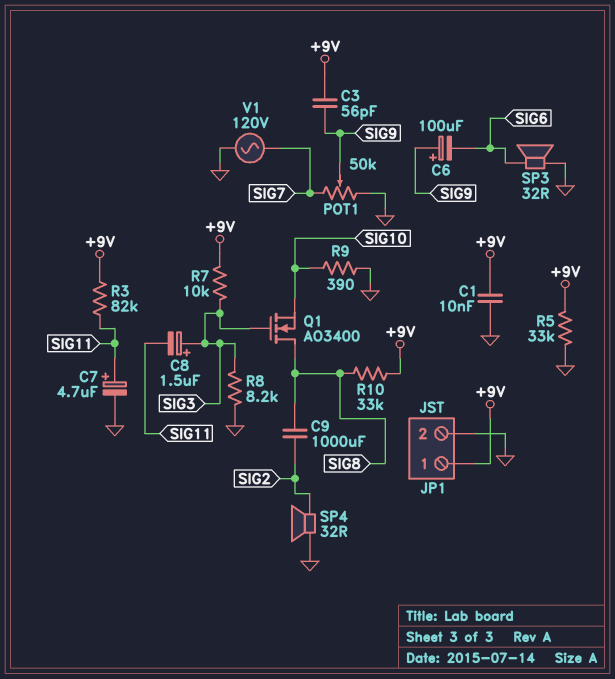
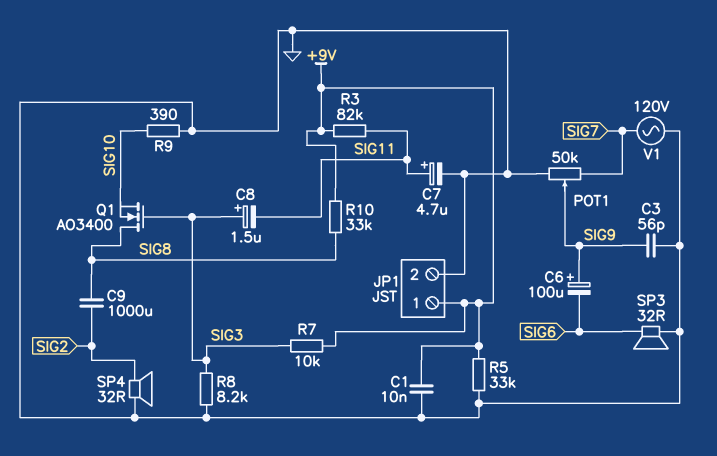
C3: 56pF (+9V, SIG9) -> 56pF (GND, SIG9)

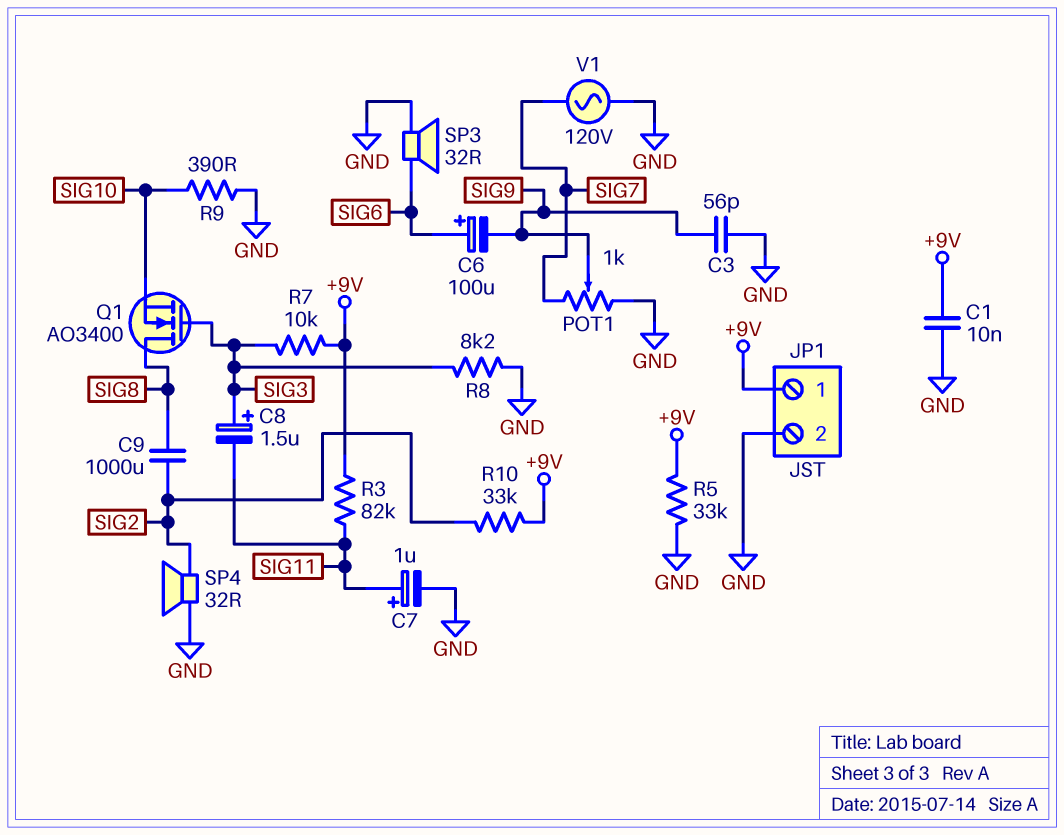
C6: 100uF (plus SIG9, minus SIG6) -> 100uF (plus SIG6, minus SIG9)
C7: 4.7uF (plus SIG11, minus GND) -> 1uF (plus SIG11, minus GND)
POT1: 50k (GND, SIG7, wiper SIG9) -> 1k (GND, SIG7, wiper SIG9)
R10: 33k (+9V, SIG8) -> 33k (+9V, SIG2)

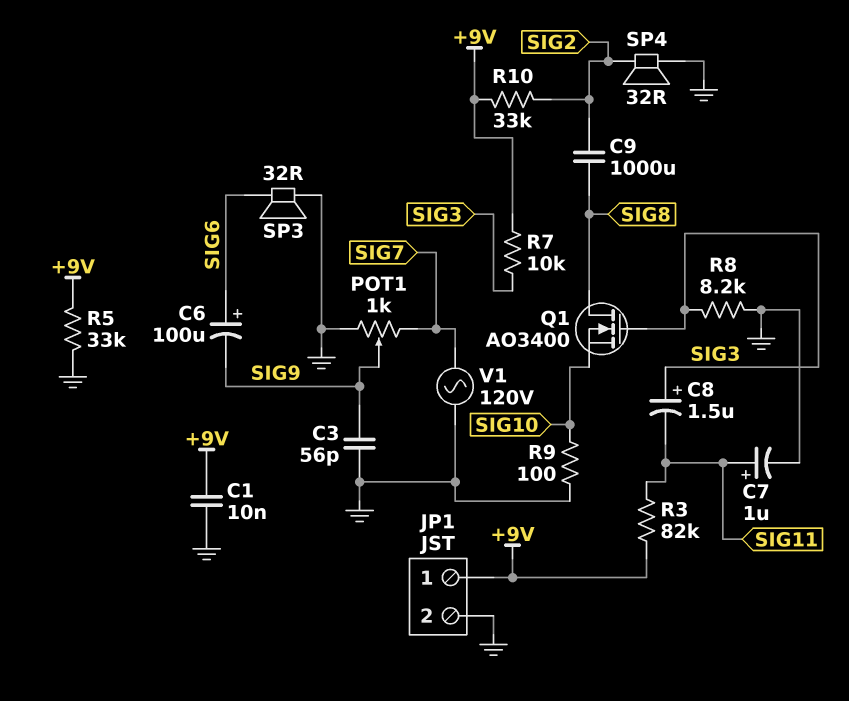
R9: 390 (GND, SIG10) -> 100 (GND, SIG10)

